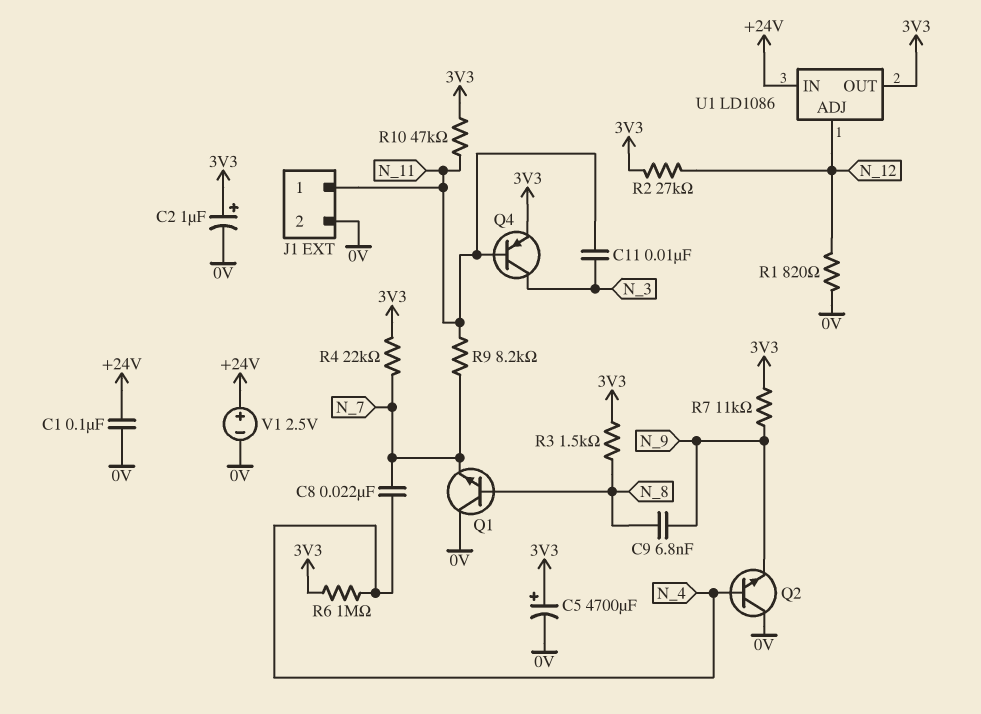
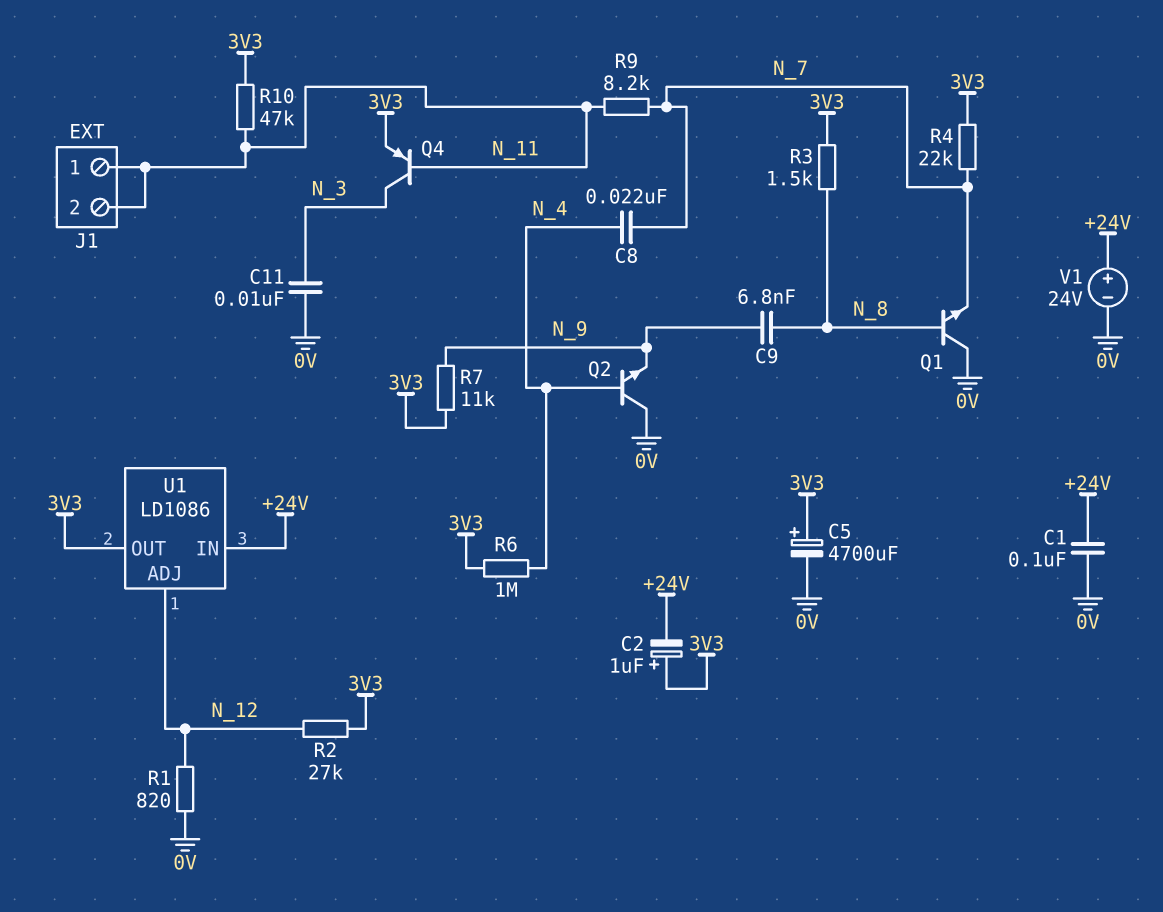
C2: 1uF (plus 3V3, minus 0V) -> 1uF (plus 3V3, minus +24V)
C11: 10nF (N_3, N_11) -> 10nF (0V, N_3)
J1 pin 2: 0V -> N_11
V1: 2.5V (plus +24V, minus 0V) -> 24V (plus +24V, minus 0V)

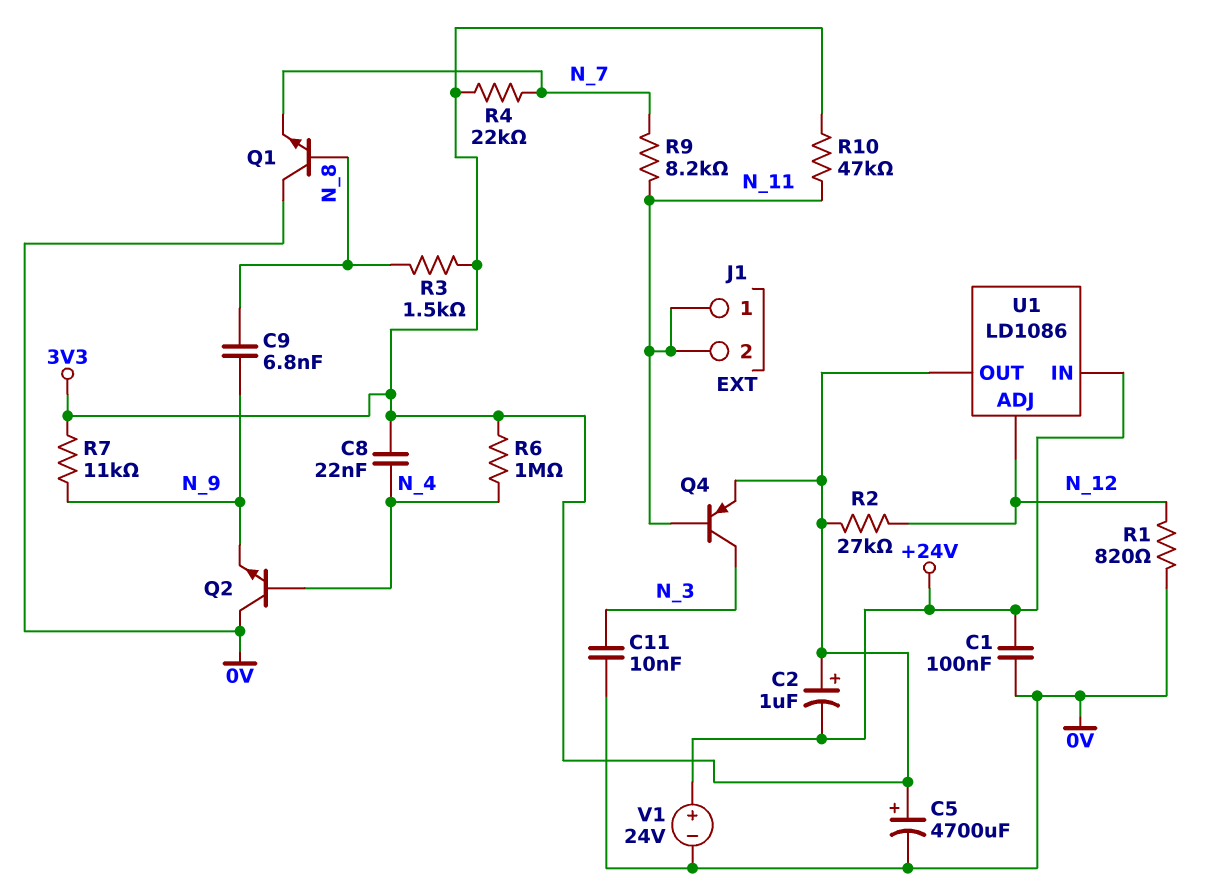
C8: 22nF (N_4, N_7) -> 22nF (3V3, N_4)

